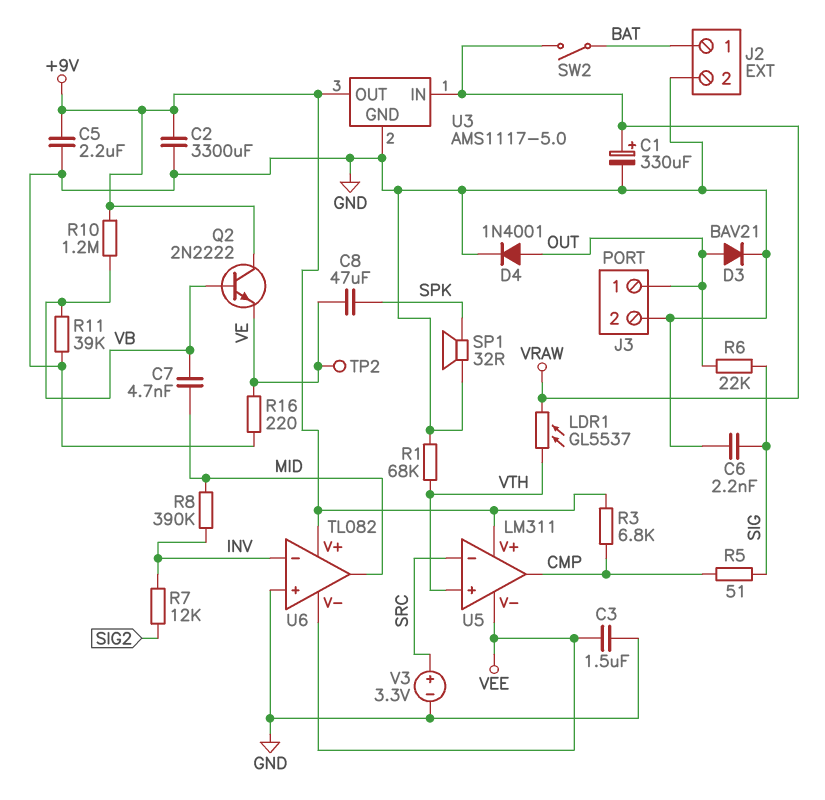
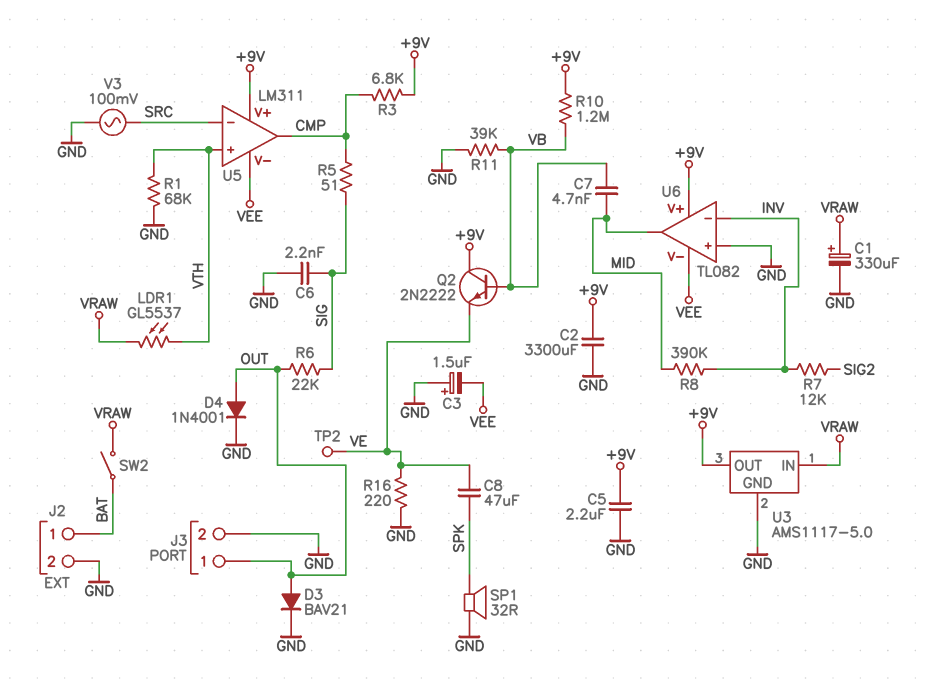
C3: 1.5uF (GND, VEE) -> 1.5uF (plus GND, minus VEE)
V3: 3.3V (plus SRC, minus GND) -> AC 100mV (GND, SRC)

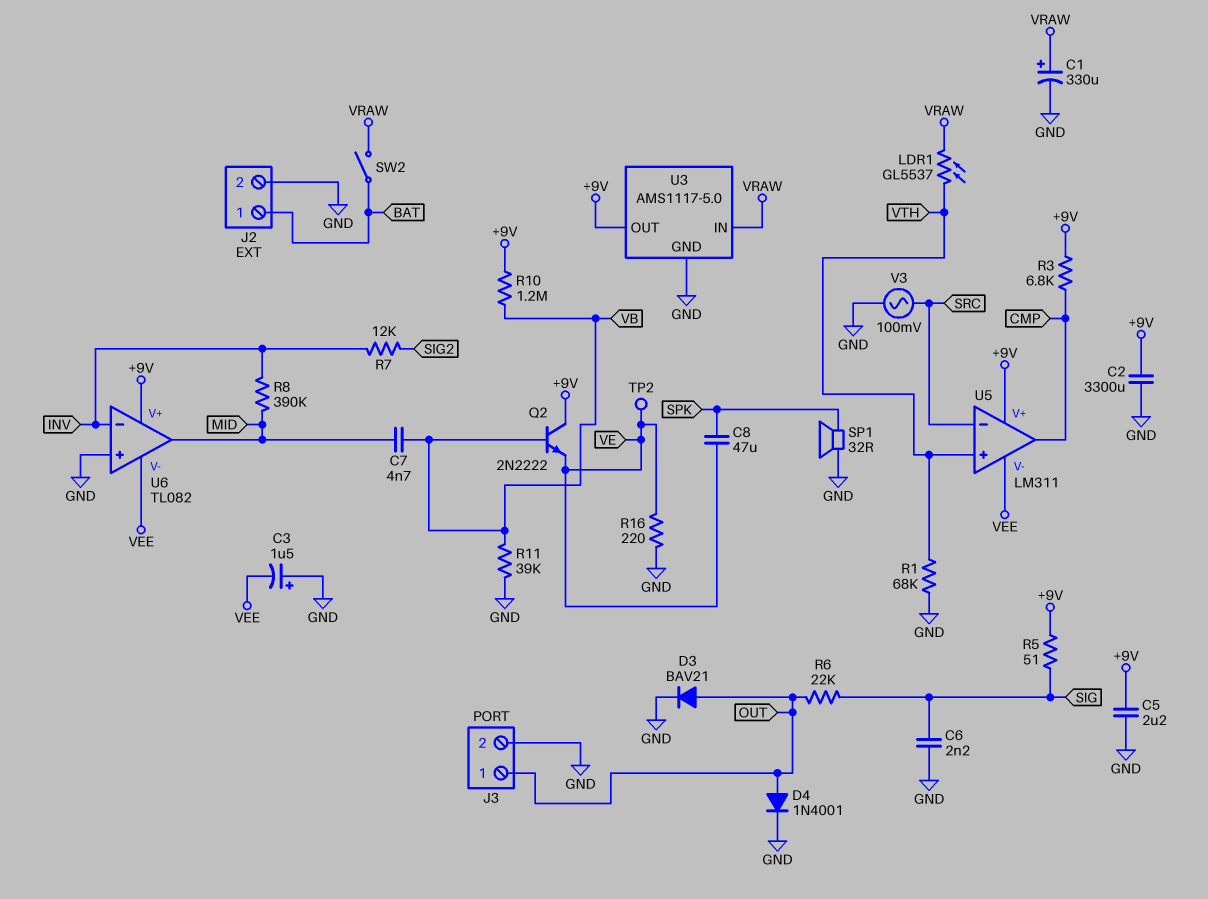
R5: 51 (CMP, SIG) -> 51 (+9V, SIG)

